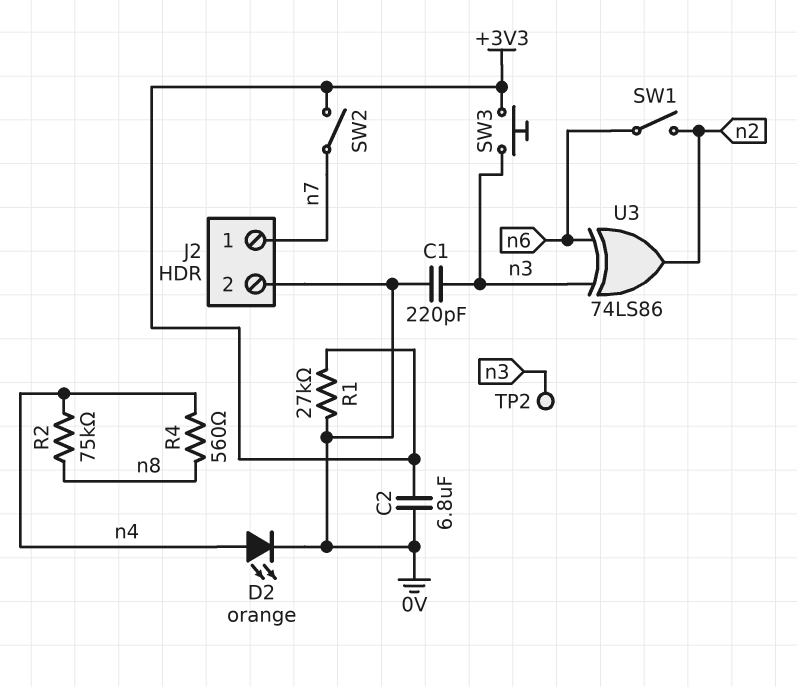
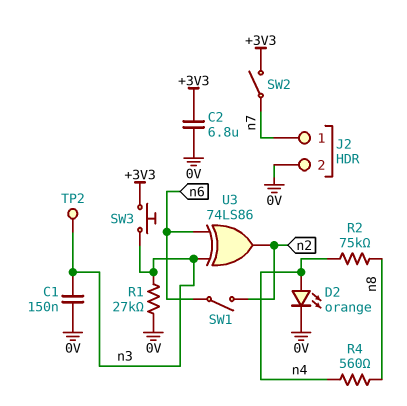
C1: 220pF (0V, n3) -> 150nF (0V, n3)
R1: 27k (+3V3, 0V) -> 27k (0V, n3)

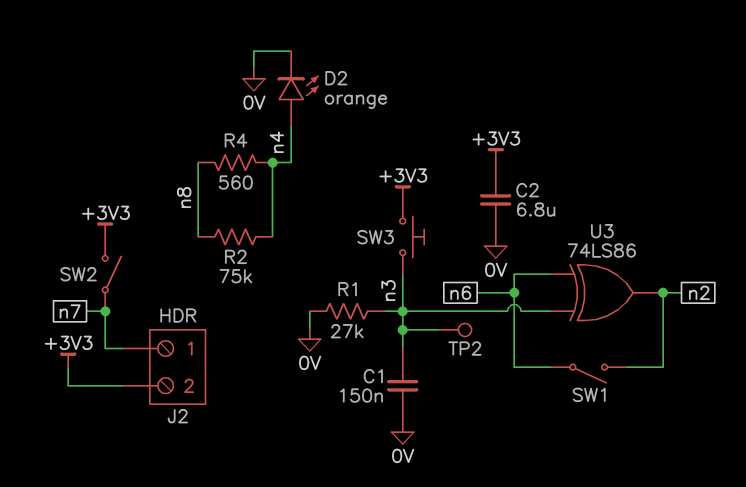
J2 pin 2: 0V -> +3V3

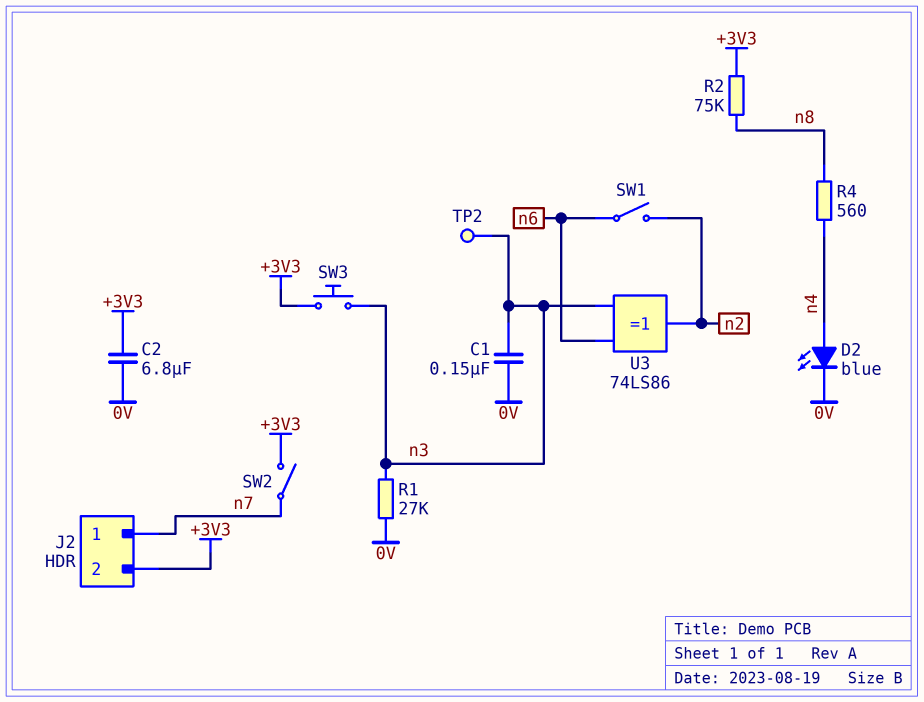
D2: LED orange (A n4, K 0V) -> LED blue (A n4, K 0V)
R2: 75k (n4, n8) -> 75k (+3V3, n8)

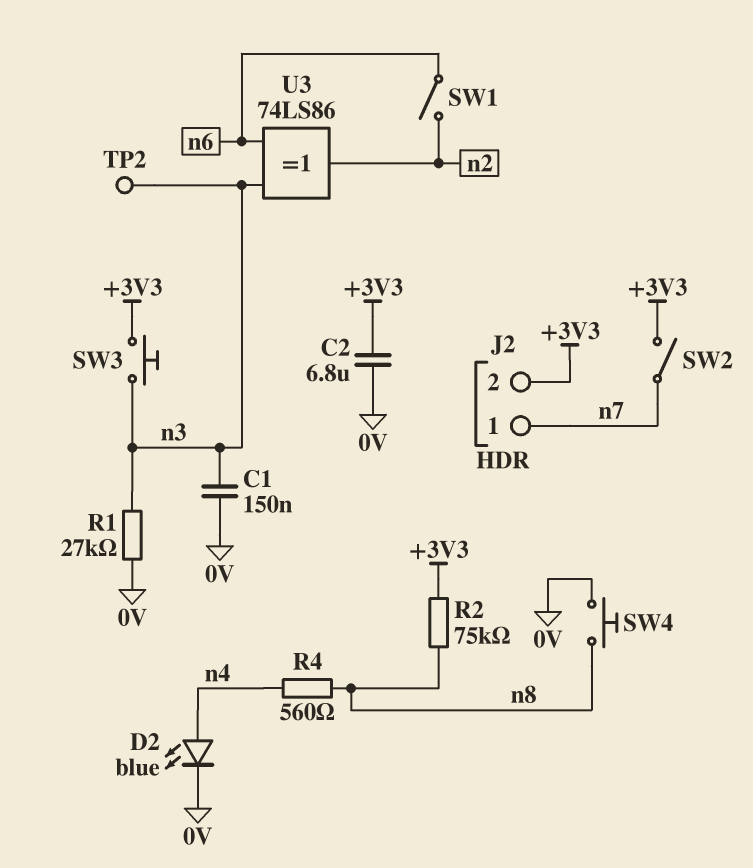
SW4: none -> button (0V, n8)

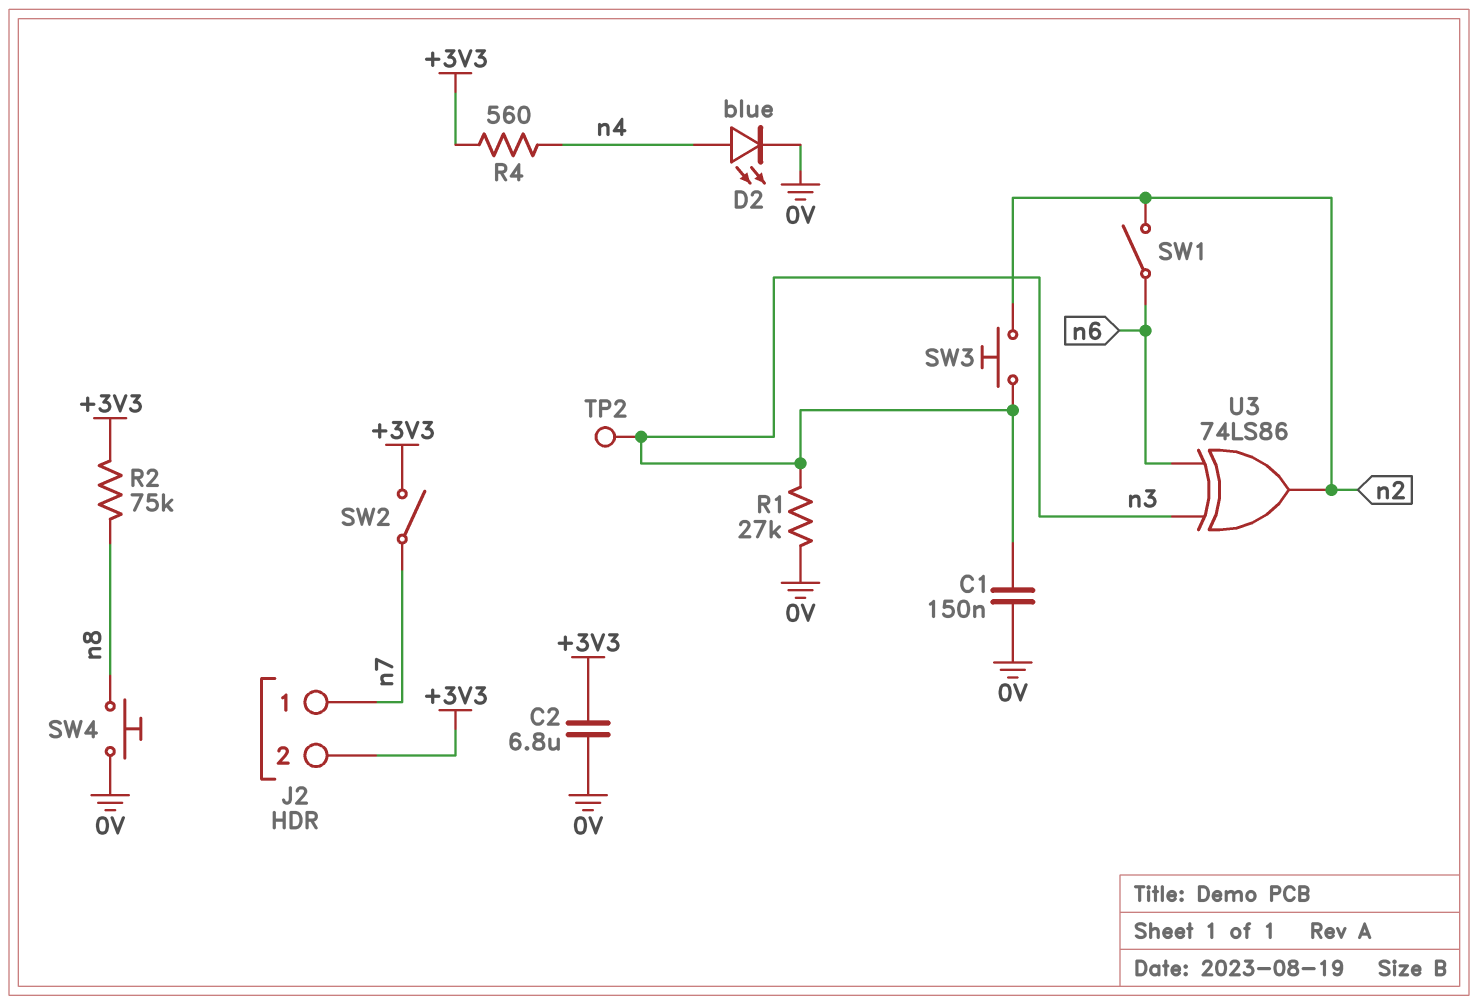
R4: 560 (n4, n8) -> 560 (+3V3, n4)
SW3: button (+3V3, n3) -> button (n2, n3)

